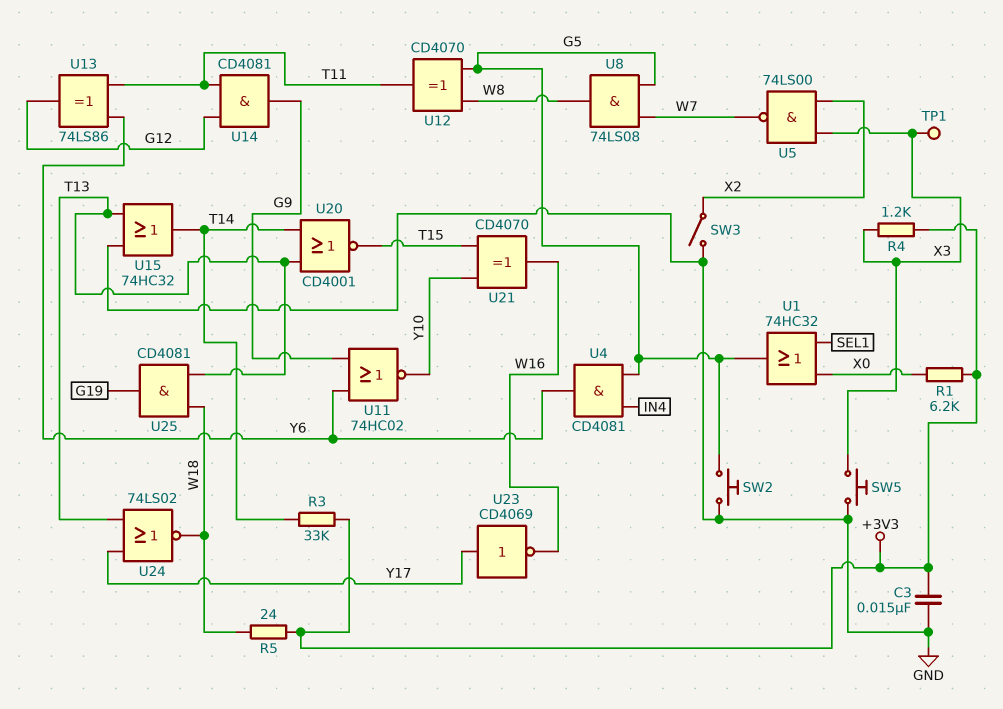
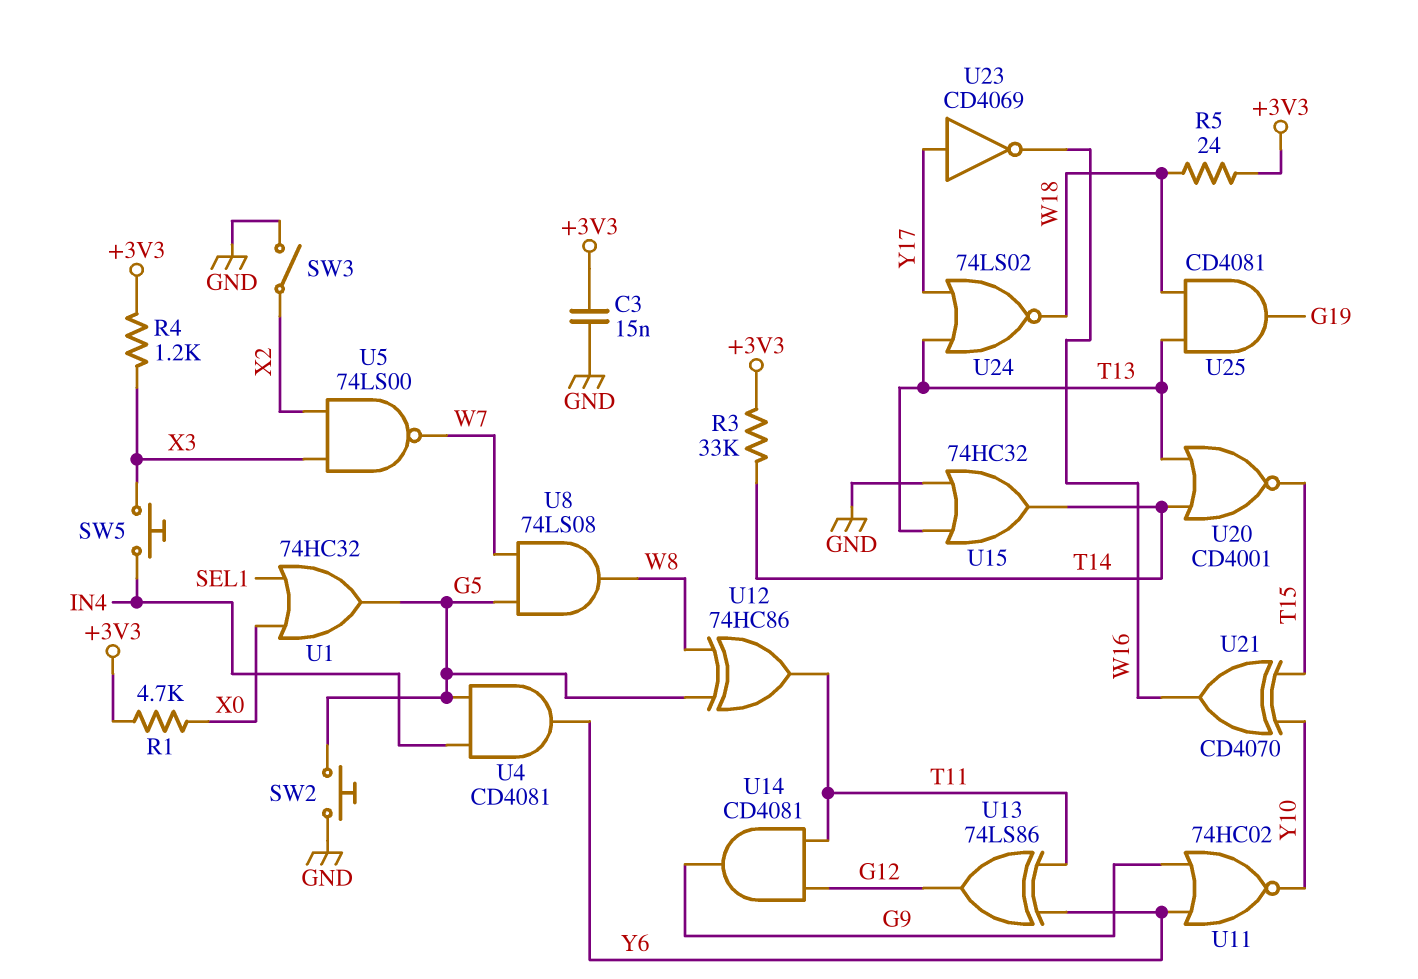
R1: 6.2k (+3V3, X0) -> 4.7k (+3V3, X0)
SW5: button (GND, X3) -> button (IN4, X3)
TP1: test point (X3) -> none
U12: XOR CD4070 (in G5, in W8, out T11) -> XOR 74HC86 (in G5, in W8, out T11)

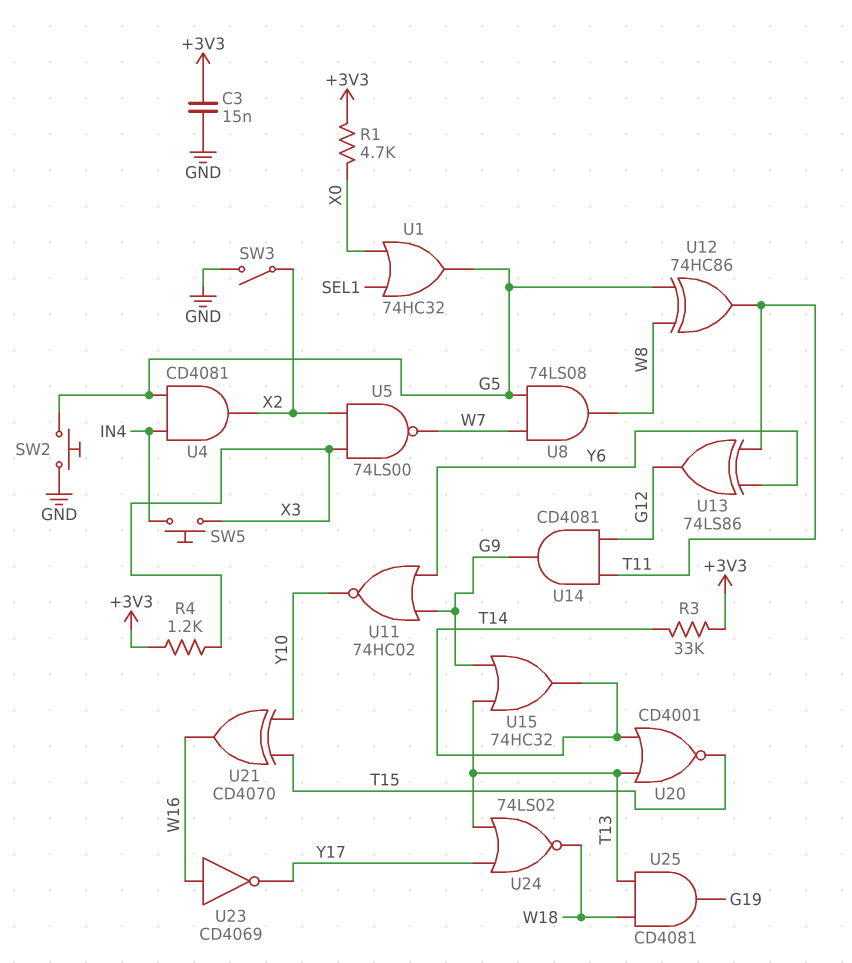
R5: 24 (+3V3, W18) -> none
U4: AND CD4081 (in G5, in IN4, out Y6) -> AND CD4081 (in G5, in IN4, out X2)
U15: OR 74HC32 (in GND, in T13, out T14) -> OR 74HC32 (in G9, in T13, out T14)
U23: NOT CD4069 (in Y17, out W16) -> NOT CD4069 (in W16, out Y17)

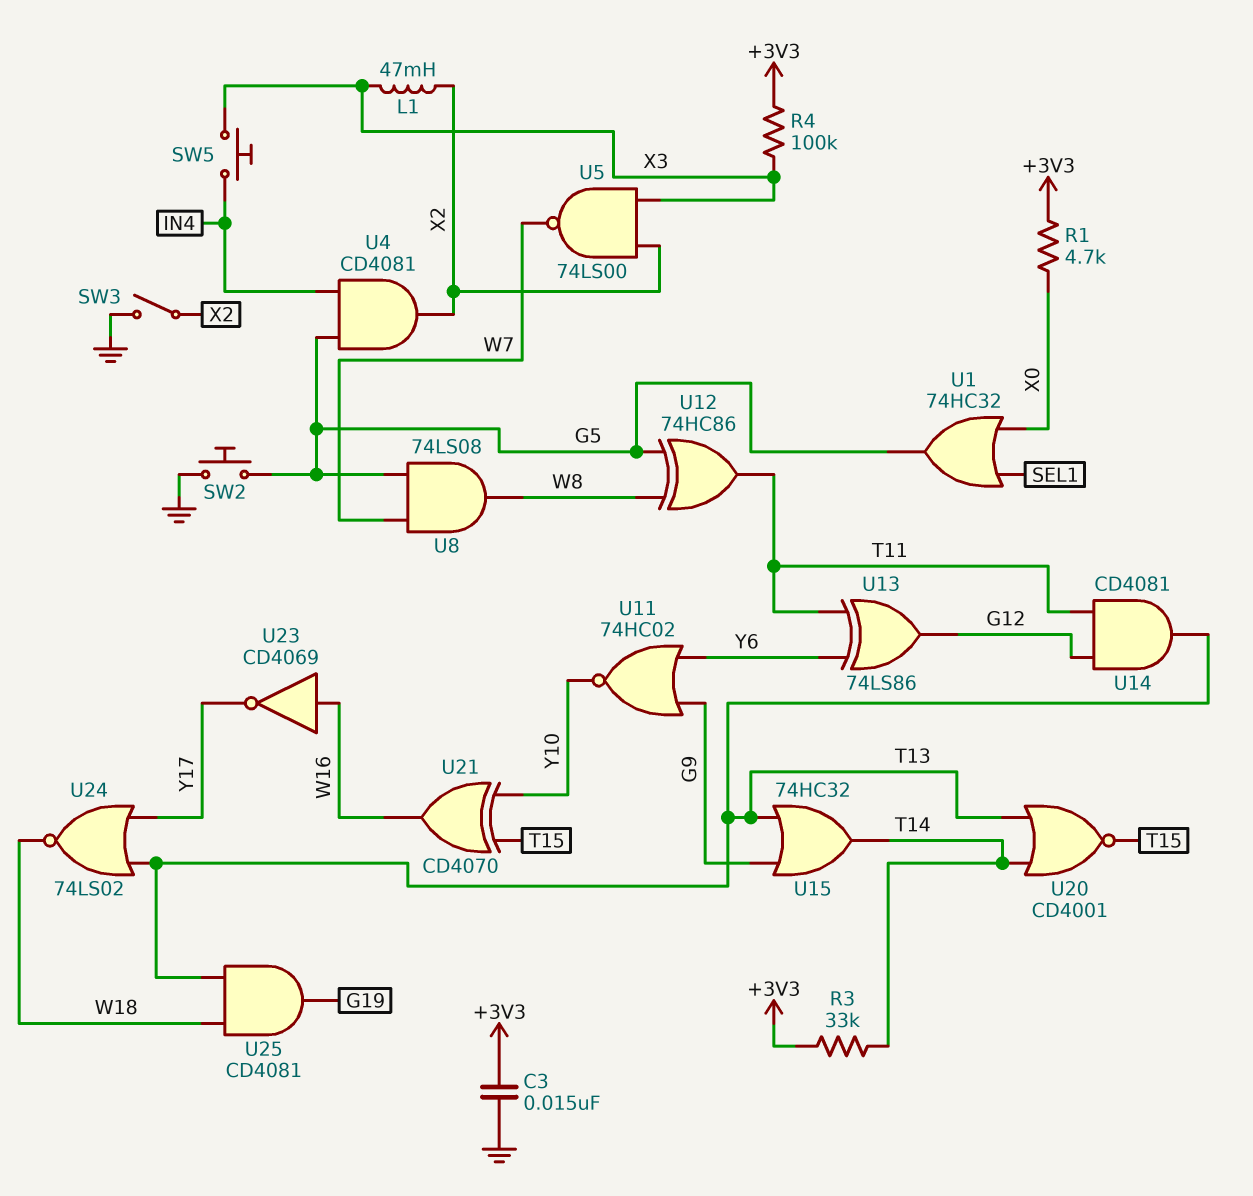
L1: none -> 47mH (X2, X3)
R4: 1.2k (+3V3, X3) -> 100k (+3V3, X3)
U14: AND CD4081 (in G12, in T11, out G9) -> AND CD4081 (in G12, in T11, out T13)

